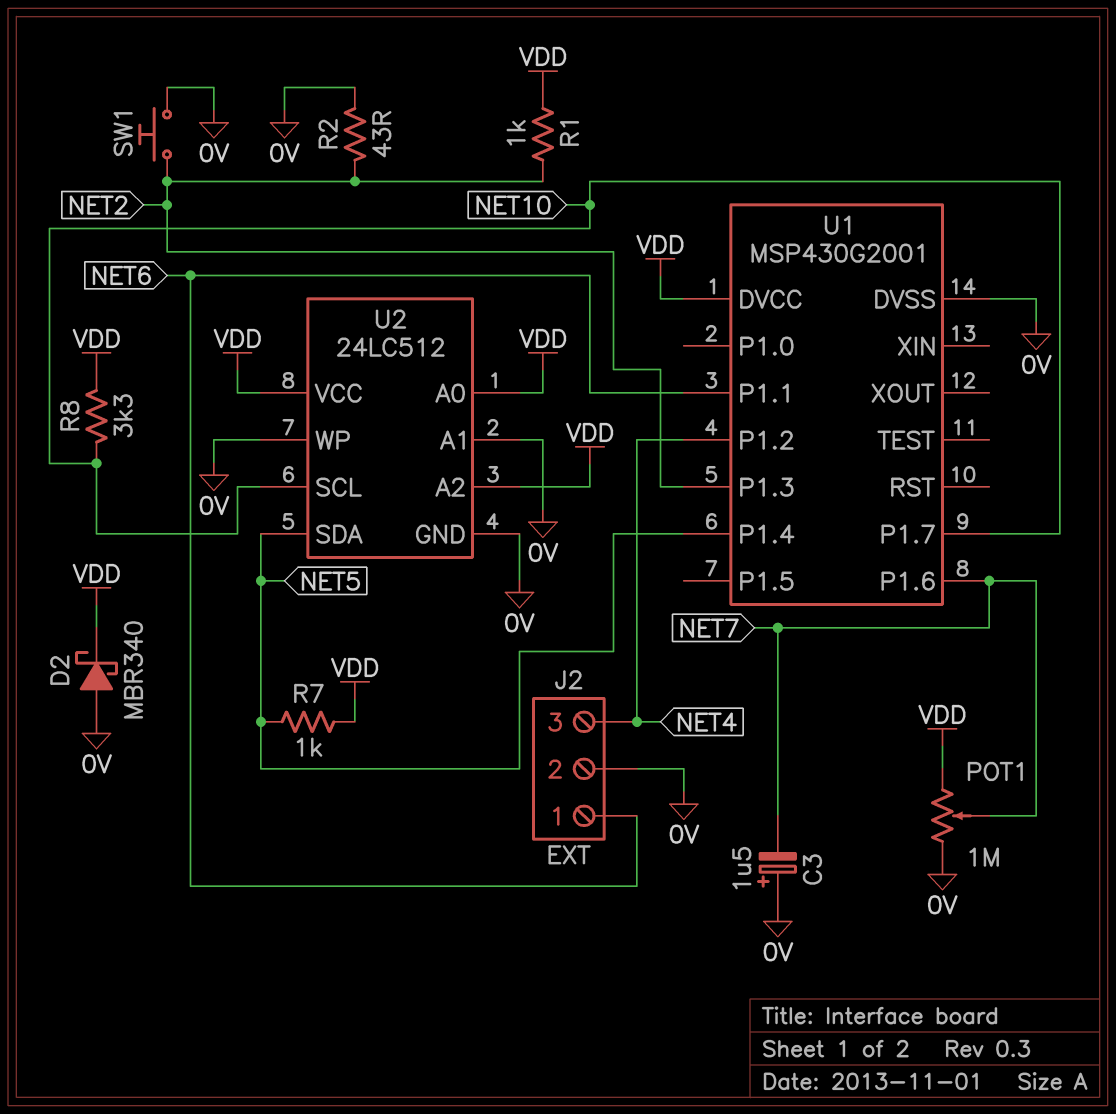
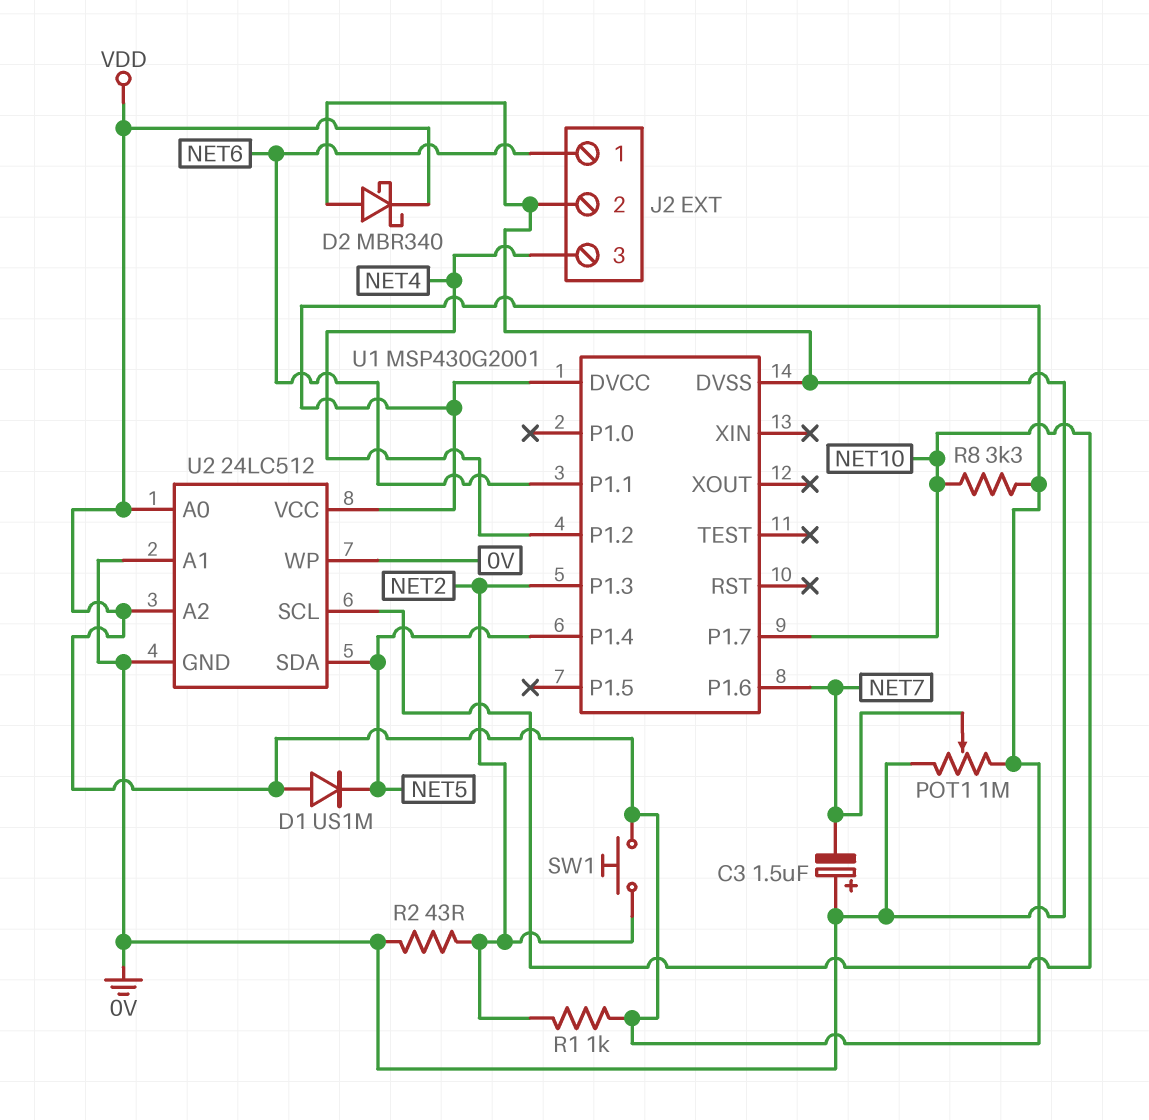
D1: none -> diode US1M (A VDD, K NET5)
R7: 1k (NET5, VDD) -> none
SW1: button (0V, NET2) -> button (NET2, VDD)

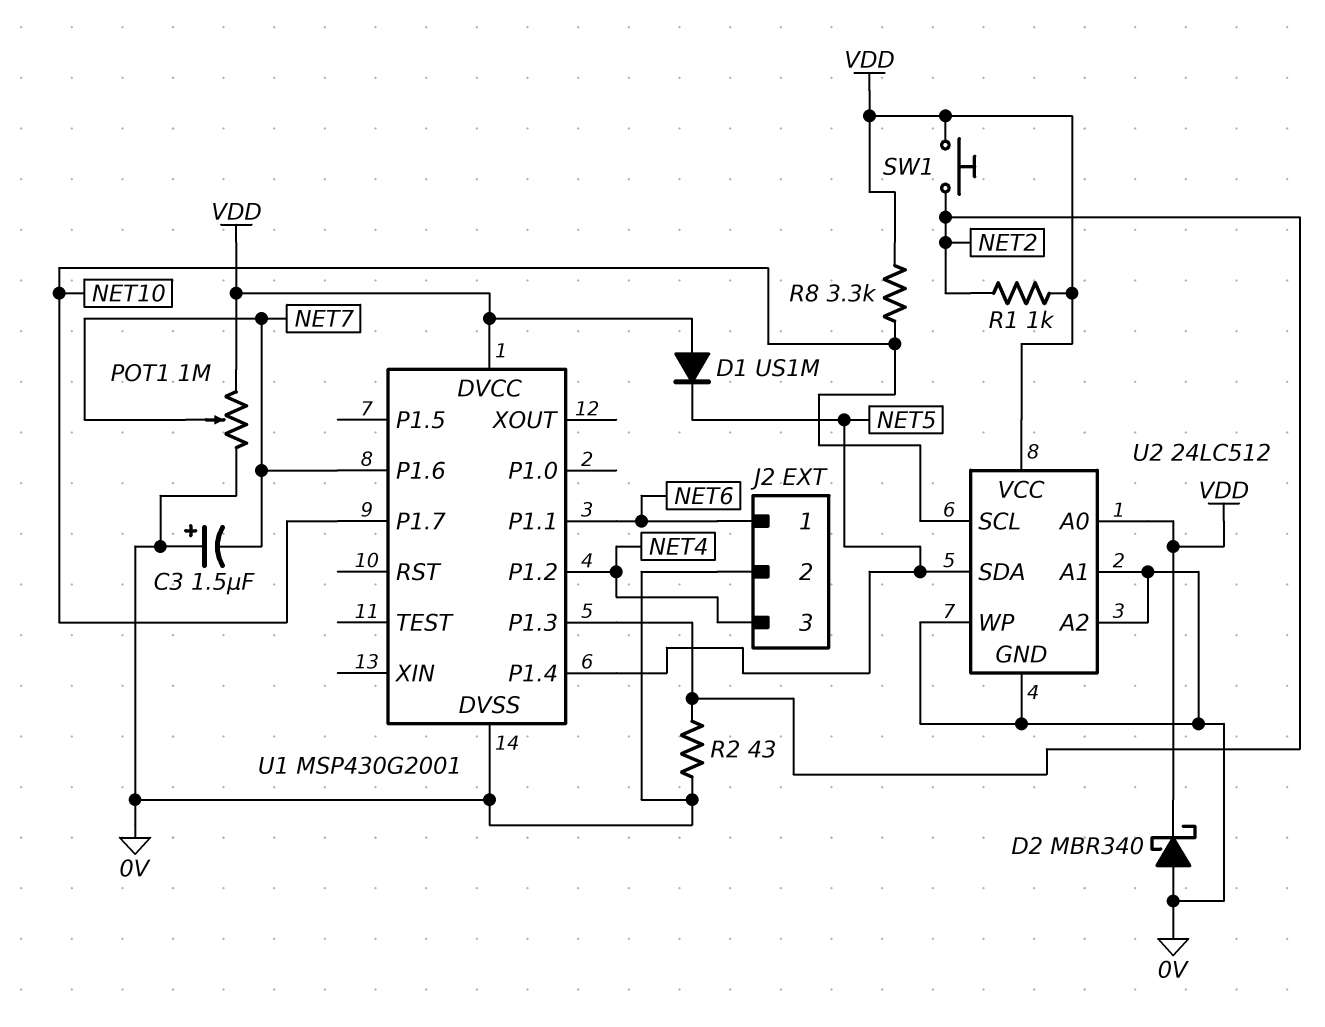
U2 pin A2: VDD -> 0V

